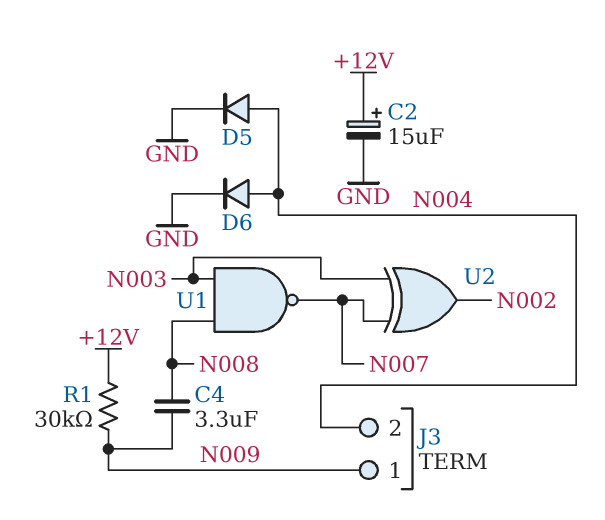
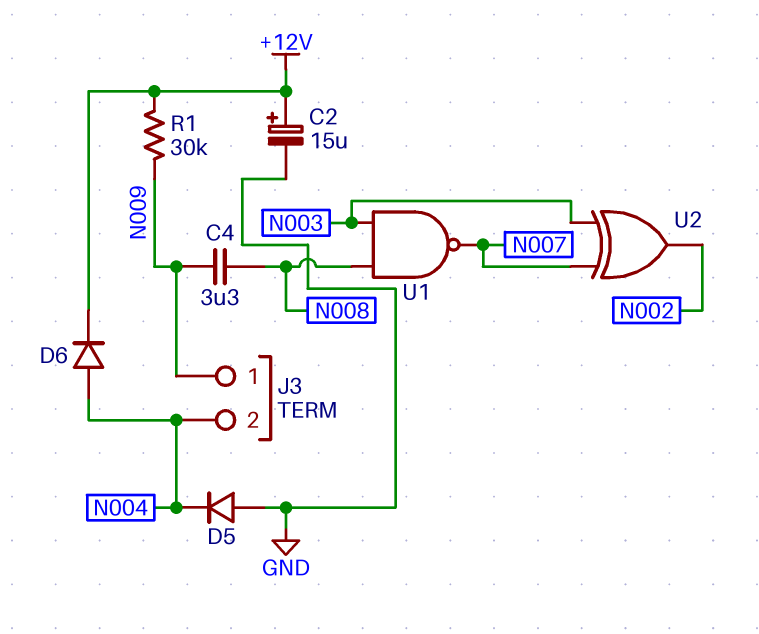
D5: diode (A N004, K GND) -> diode (A GND, K N004)
D6: diode (A N004, K GND) -> diode (A N004, K +12V)

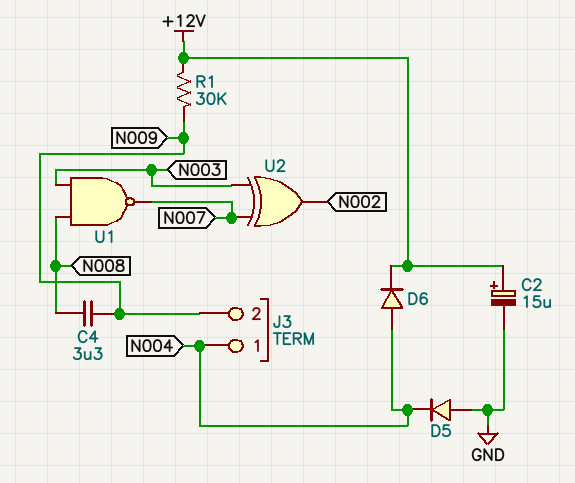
J3 pin 1: N009 -> N004
J3 pin 2: N004 -> N009

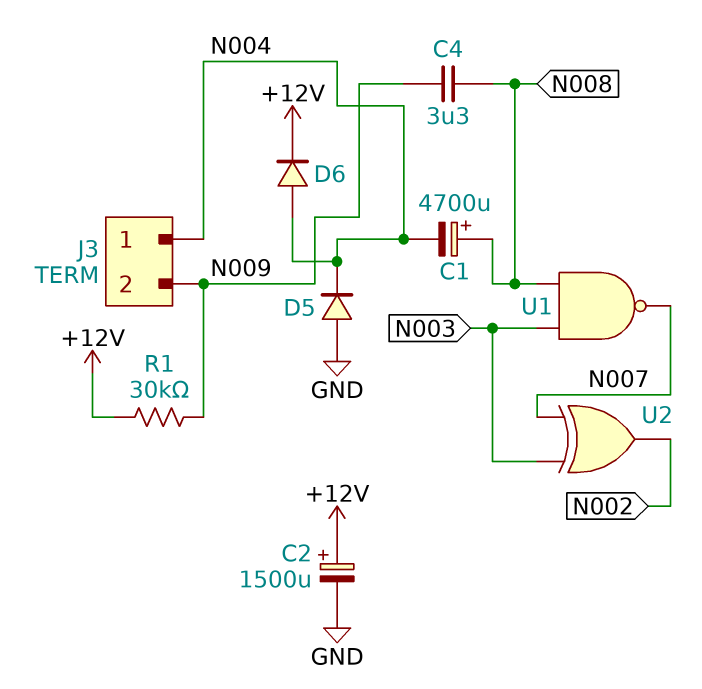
C1: none -> 4700uF (plus N008, minus N004)
C2: 15uF (plus +12V, minus GND) -> 1500uF (plus +12V, minus GND)

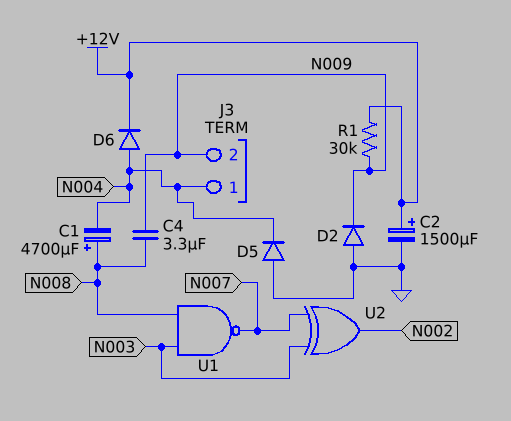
D2: none -> diode (A GND, K N009)

